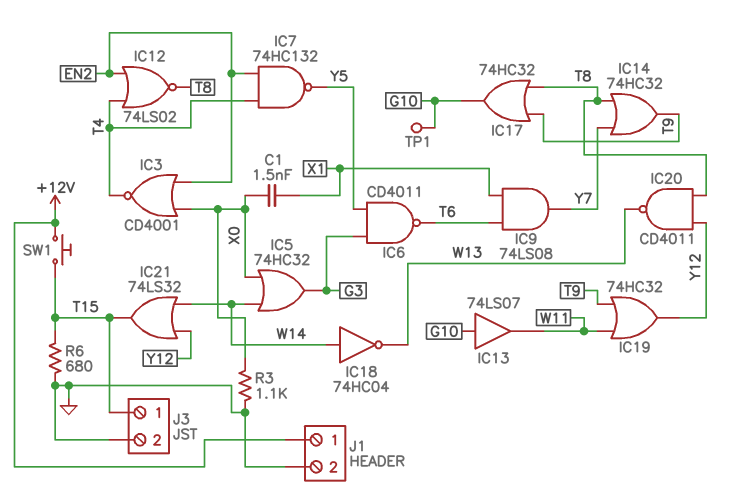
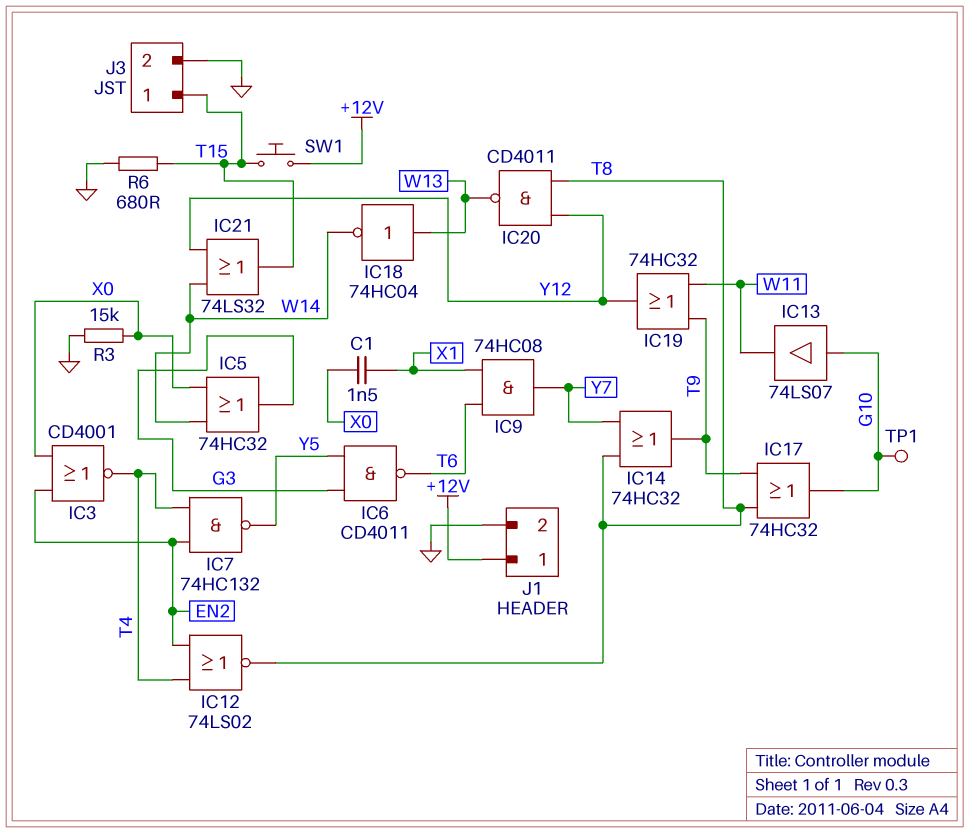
IC9: AND 74LS08 (in T6, in X1, out Y7) -> AND 74HC08 (in T6, in X1, out Y7)
IC18: NOT 74HC04 (in W14, out W13) -> NOT 74HC04 (in W13, out W14)
R3: 1.1k (GND, X0) -> 15k (GND, X0)

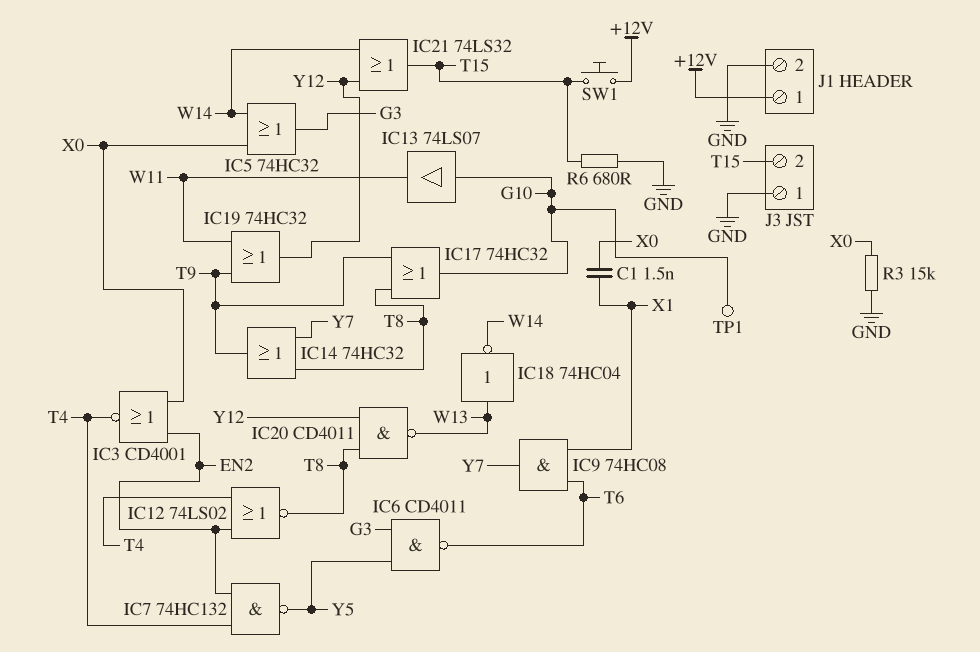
J3 pin 1: T15 -> GND
J3 pin 2: GND -> T15

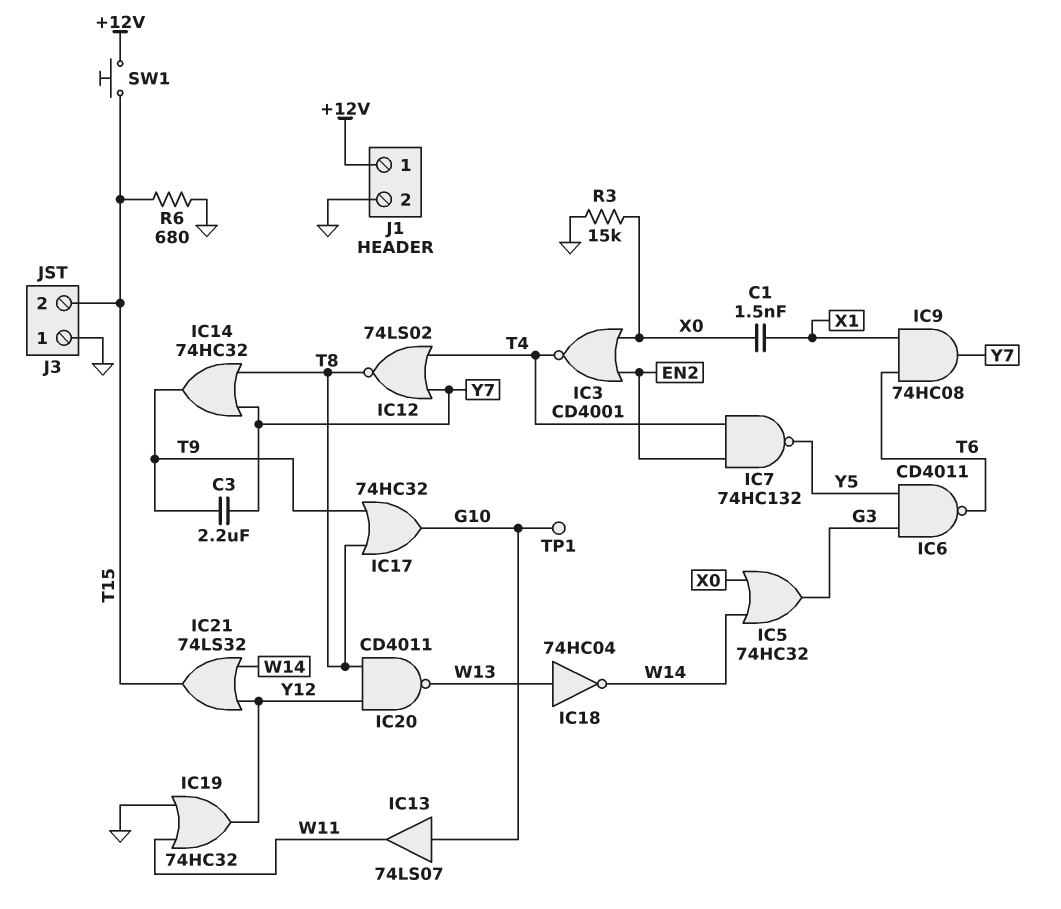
C3: none -> 2.2uF (T9, Y7)
IC12: NOR 74LS02 (in EN2, in T4, out T8) -> NOR 74LS02 (in T4, in Y7, out T8)
IC19: OR 74HC32 (in T9, in W11, out Y12) -> OR 74HC32 (in GND, in W11, out Y12)

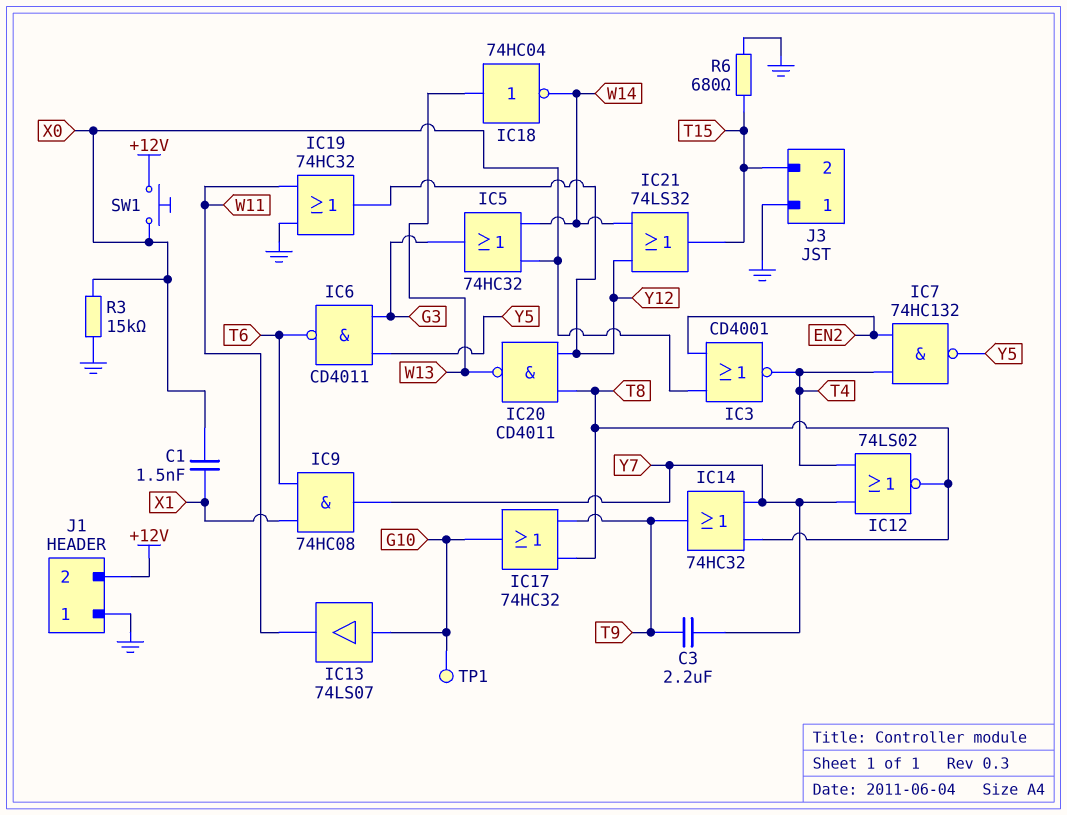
J1 pin 1: +12V -> GND
J1 pin 2: GND -> +12V
SW1: button (+12V, T15) -> button (+12V, X0)

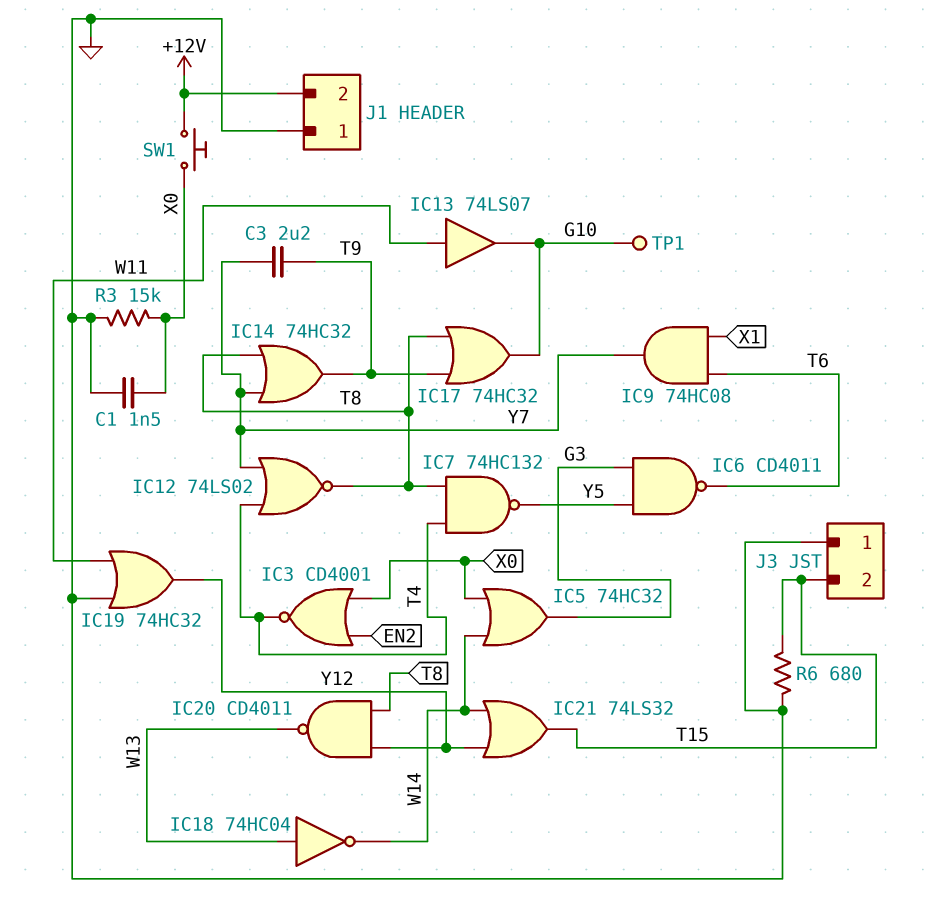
C1: 1.5nF (X0, X1) -> 1.5nF (GND, X0)
IC7: NAND 74HC132 (in EN2, in T4, out Y5) -> NAND 74HC132 (in T4, in T8, out Y5)
IC13: buffer 74LS07 (in G10, out W11) -> buffer 74LS07 (in W11, out G10)

